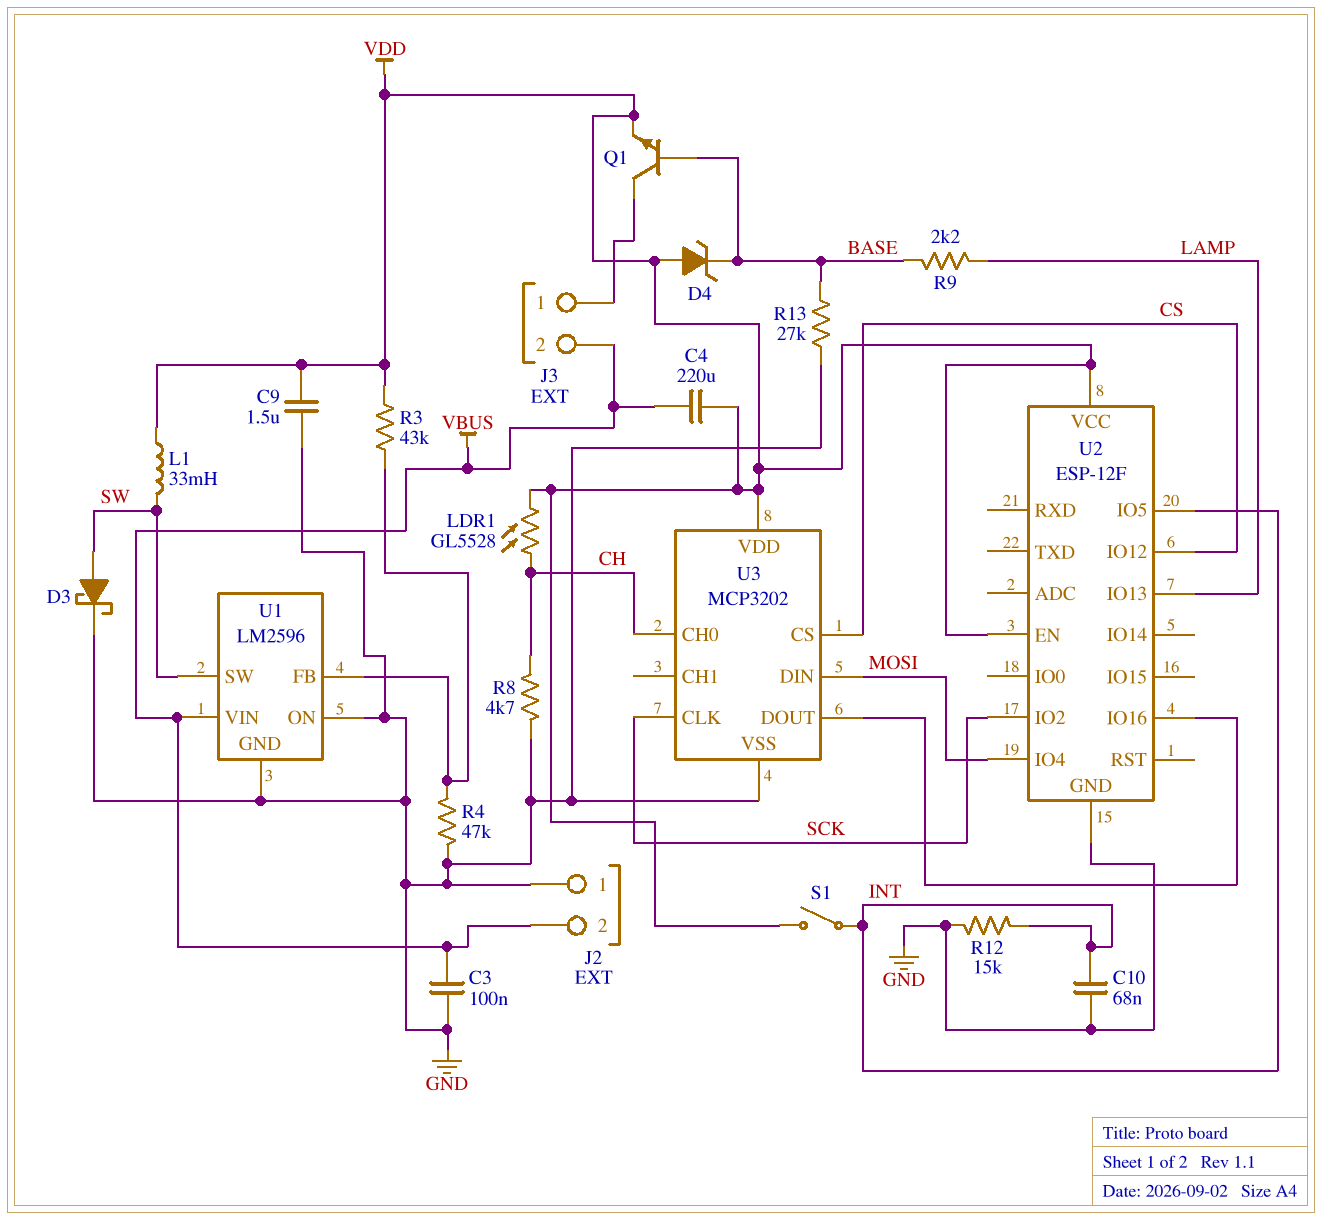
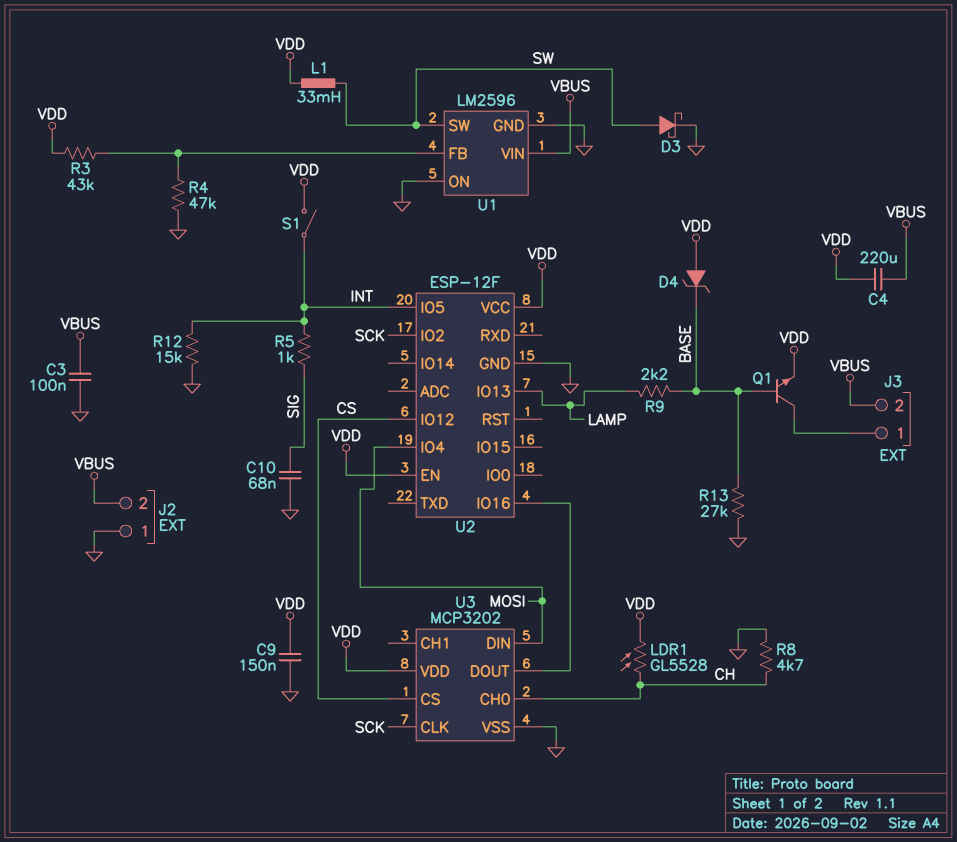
C9: 1.5uF (GND, VDD) -> 150nF (GND, VDD)
C10: 68nF (GND, INT) -> 68nF (GND, SIG)
R5: none -> 1k (INT, SIG)

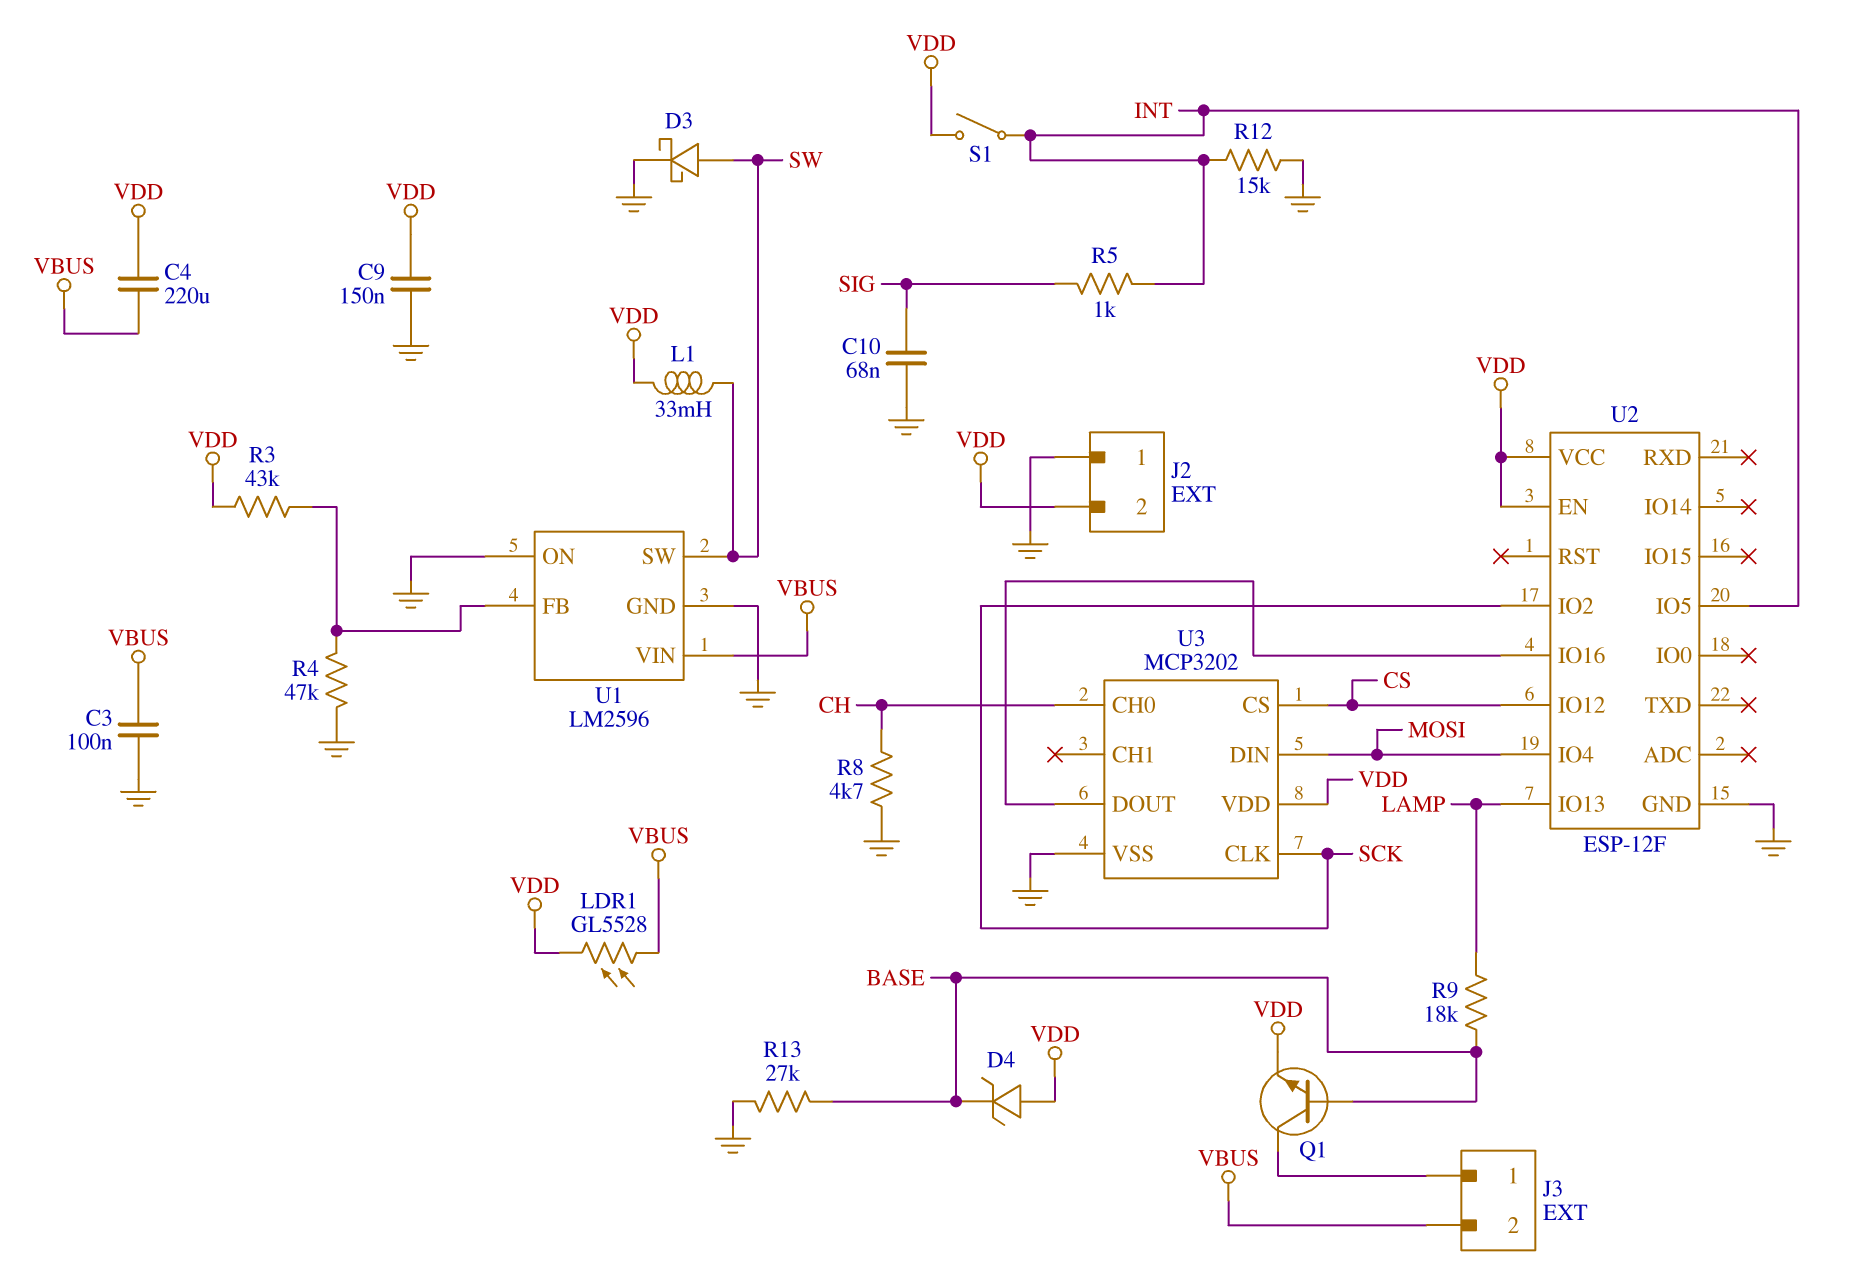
J2 pin 2: VBUS -> VDD
LDR1: GL5528 (CH, VDD) -> GL5528 (VBUS, VDD)
R9: 2.2k (BASE, LAMP) -> 18k (BASE, LAMP)

